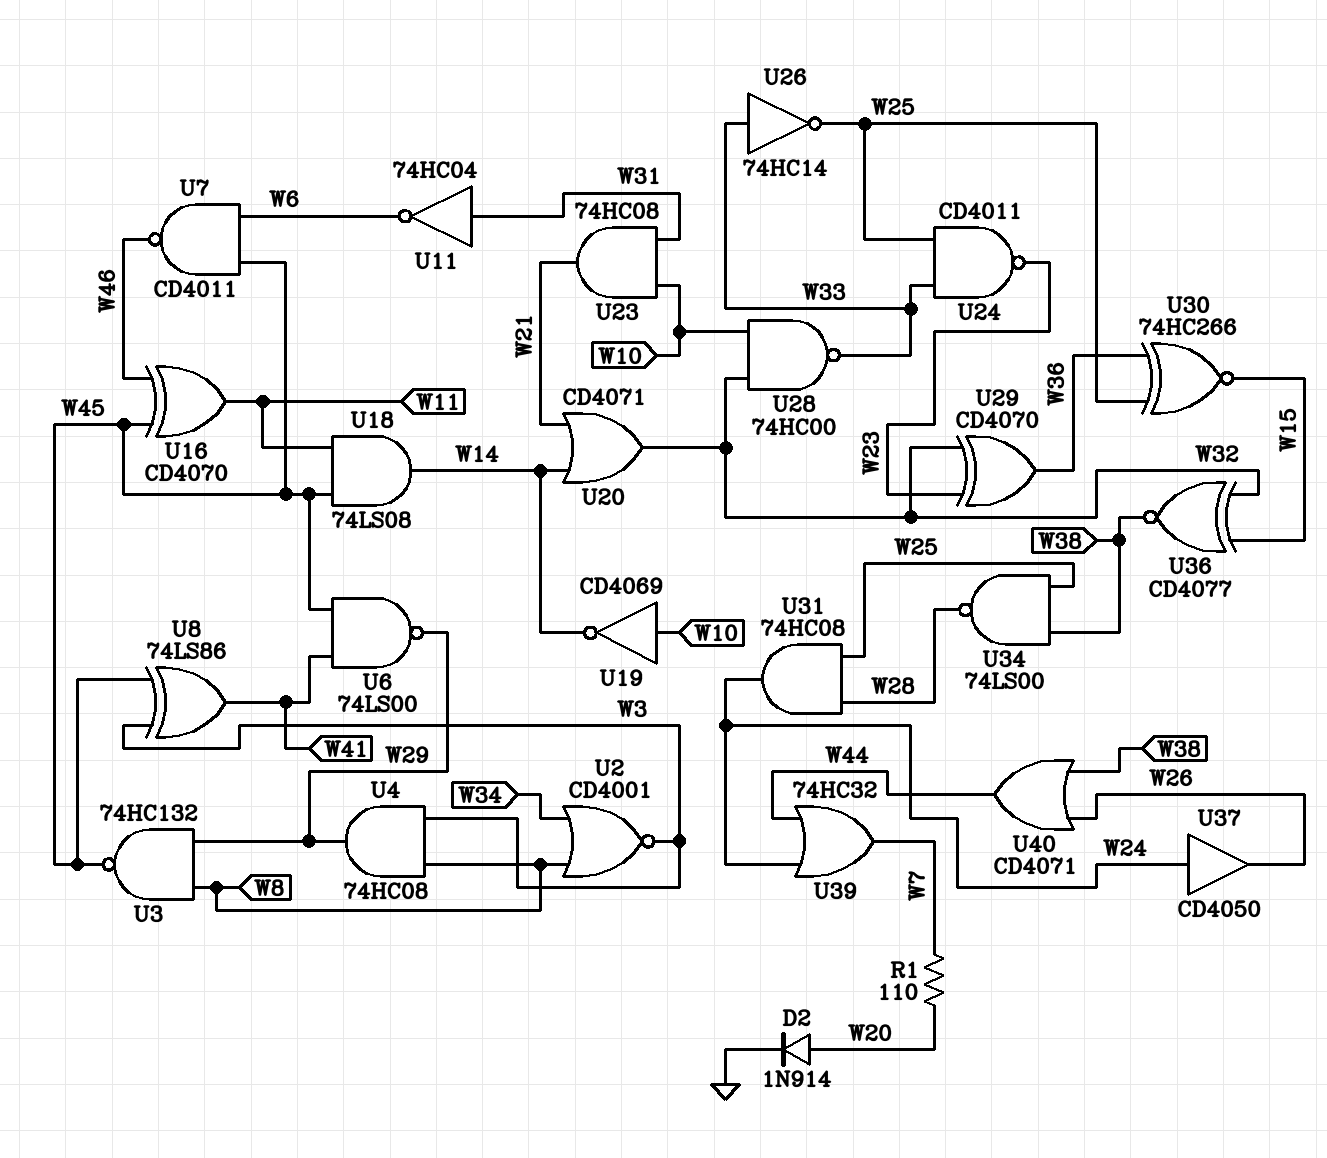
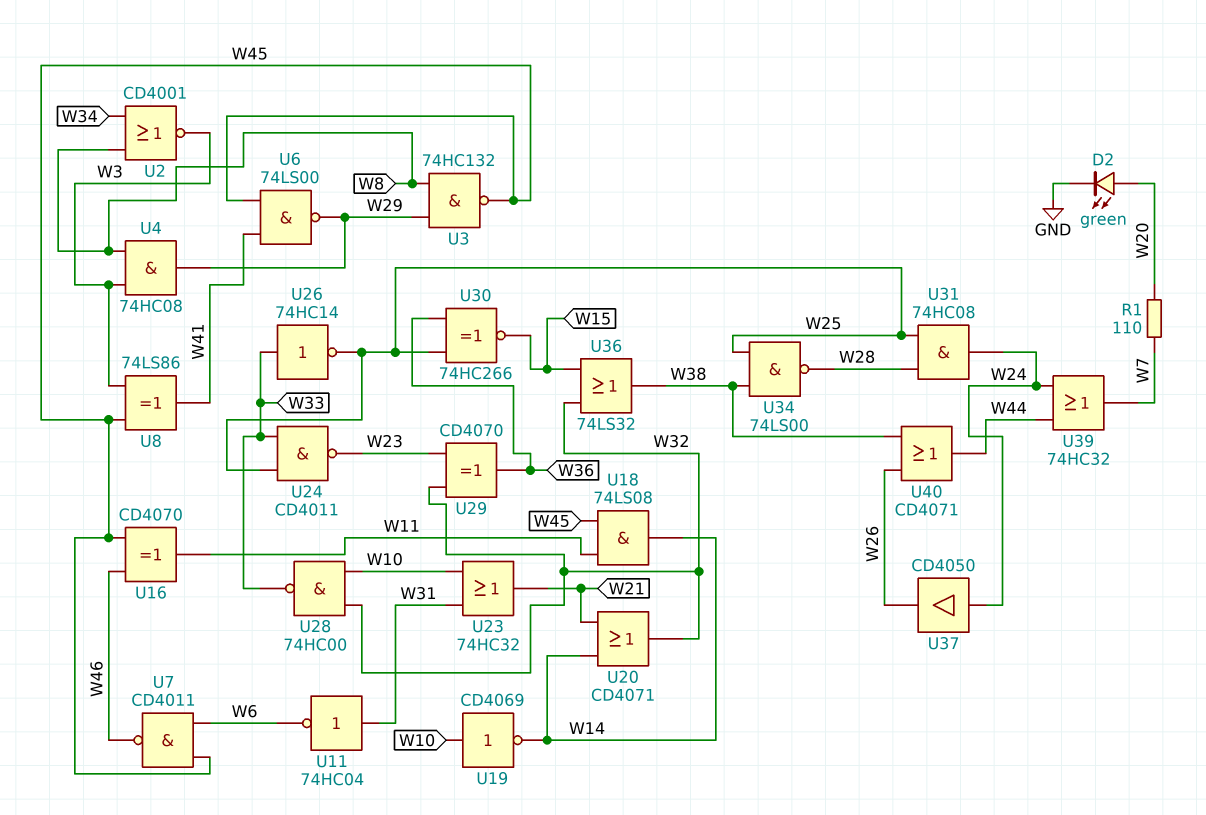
D2: diode 1N914 (A W20, K GND) -> LED green (A W20, K GND)
U23: AND 74HC08 (in W10, in W31, out W21) -> OR 74HC32 (in W10, in W31, out W21)
U36: XNOR CD4077 (in W15, in W32, out W38) -> OR 74LS32 (in W15, in W32, out W38)

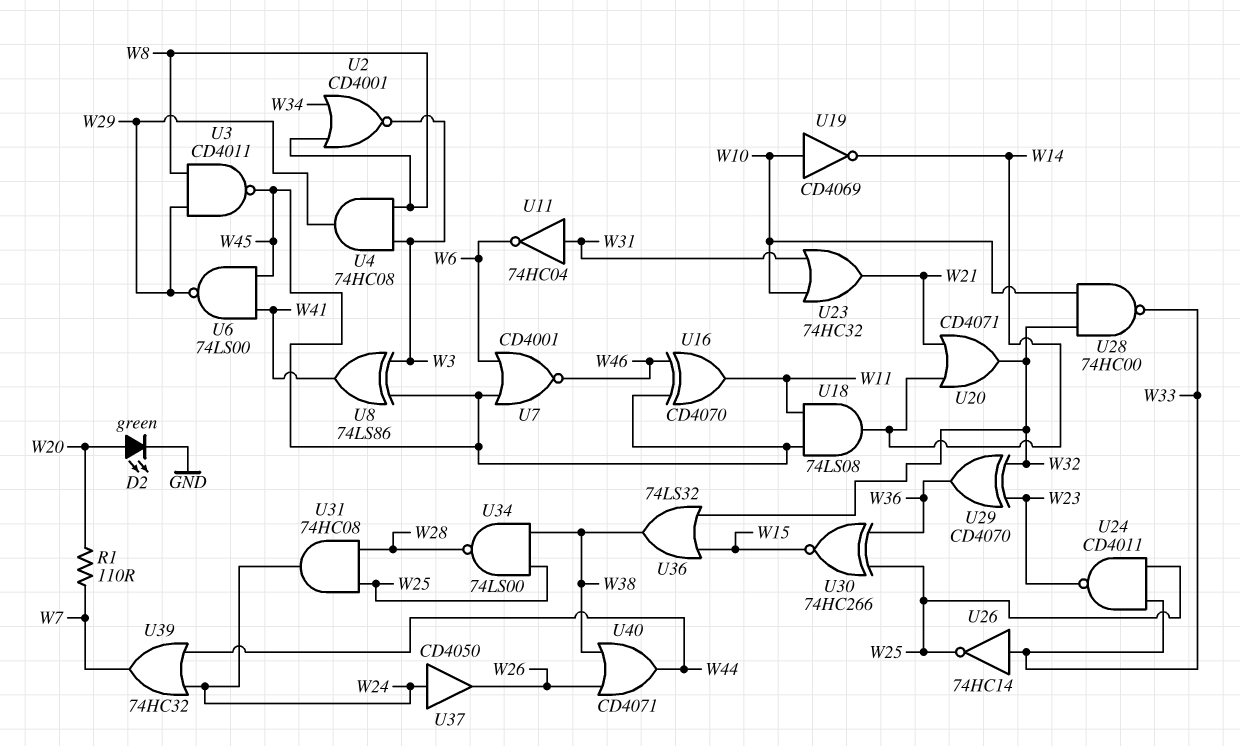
U3: NAND 74HC132 (in W8, in W29, out W45) -> NAND CD4011 (in W8, in W29, out W45)
U7: NAND CD4011 (in W6, in W45, out W46) -> NOR CD4001 (in W6, in W45, out W46)

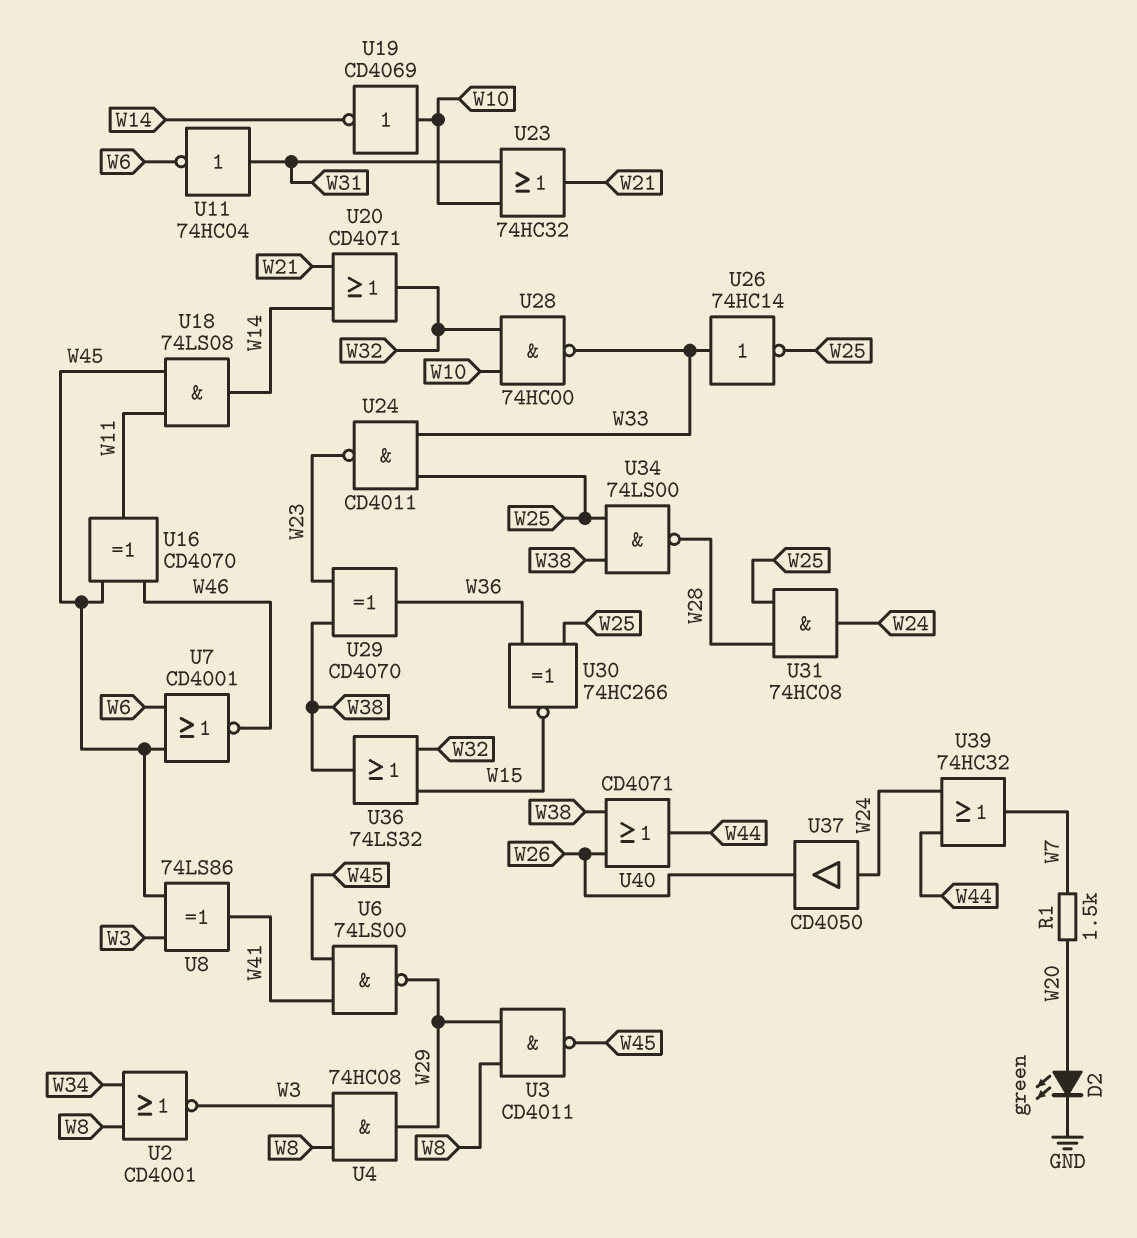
R1: 110 (W7, W20) -> 1.5k (W7, W20)
U29: XOR CD4070 (in W23, in W32, out W36) -> XOR CD4070 (in W23, in W38, out W36)

